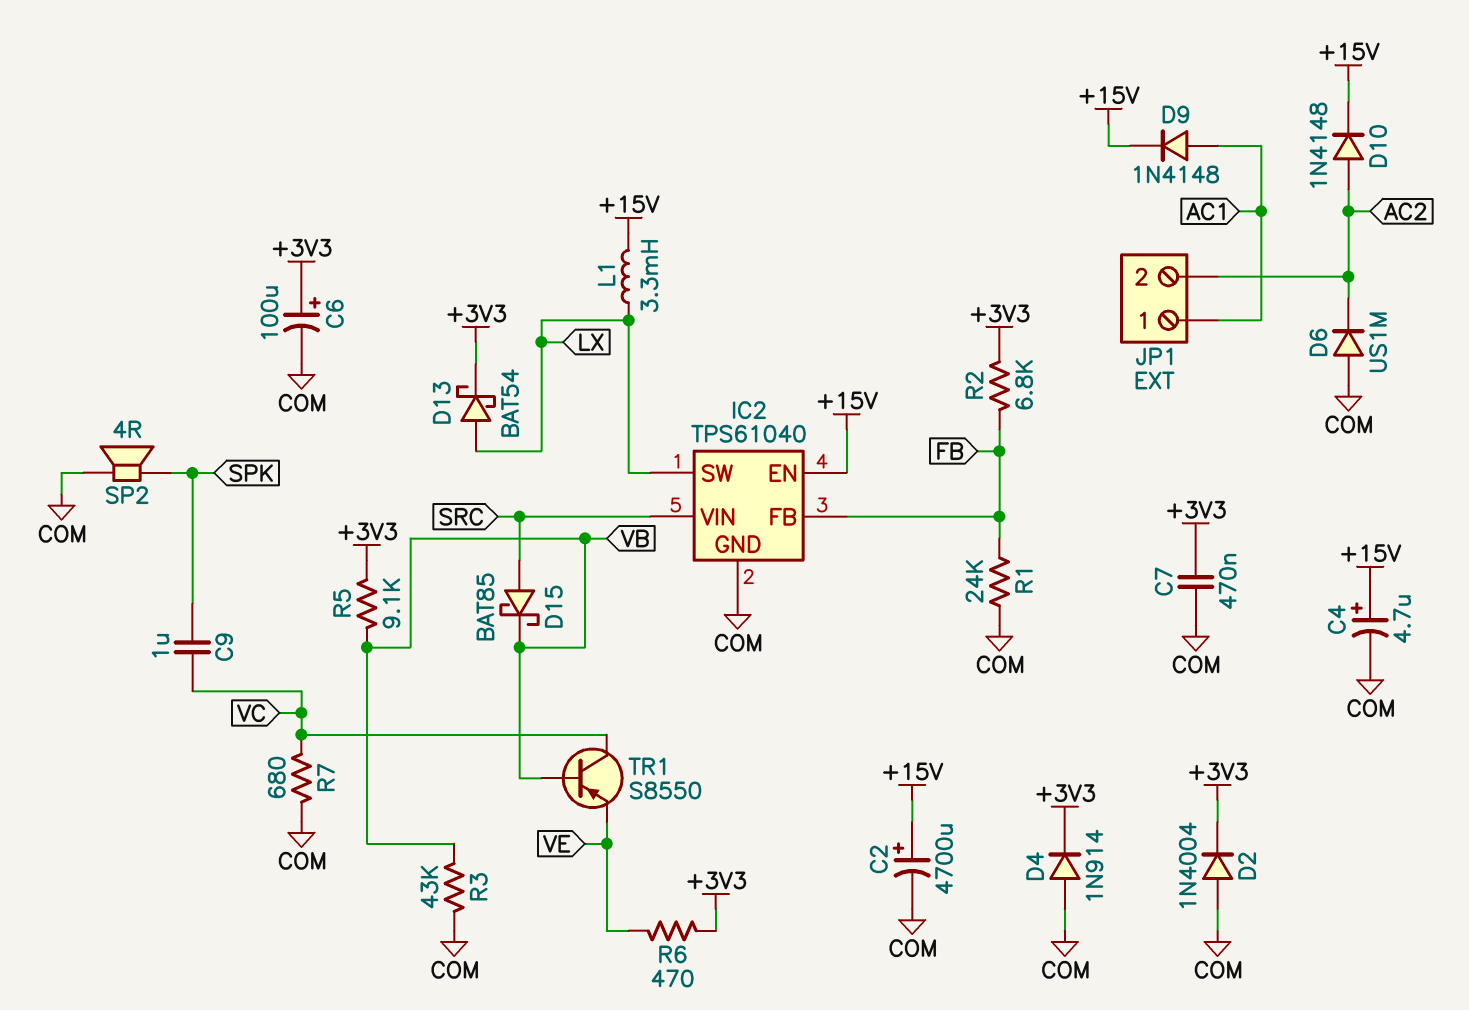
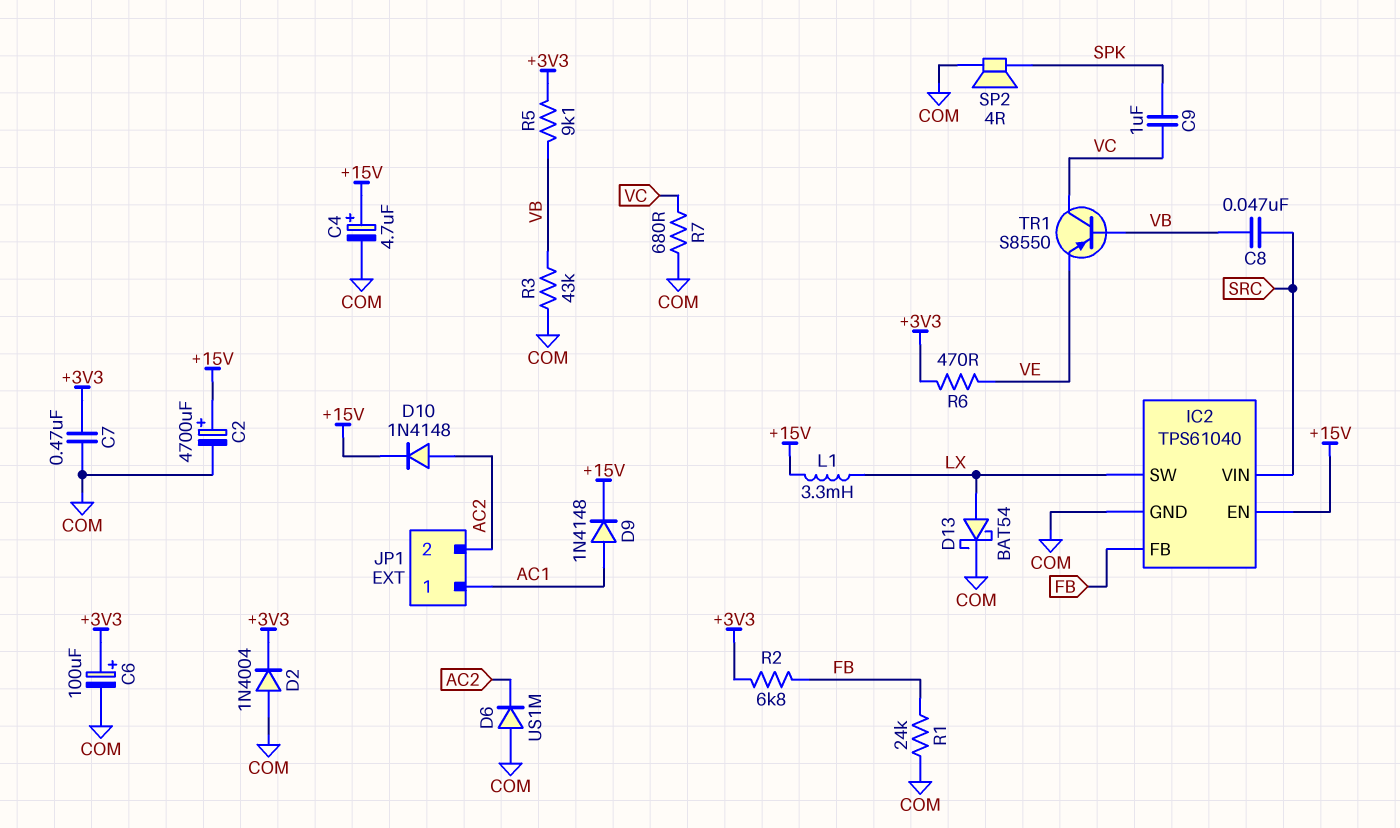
C8: none -> 47nF (SRC, VB)
D4: diode 1N914 (A COM, K +3V3) -> none
D13: schottky BAT54 (A LX, K +3V3) -> schottky BAT54 (A LX, K COM)
D15: schottky BAT85 (A SRC, K VB) -> none

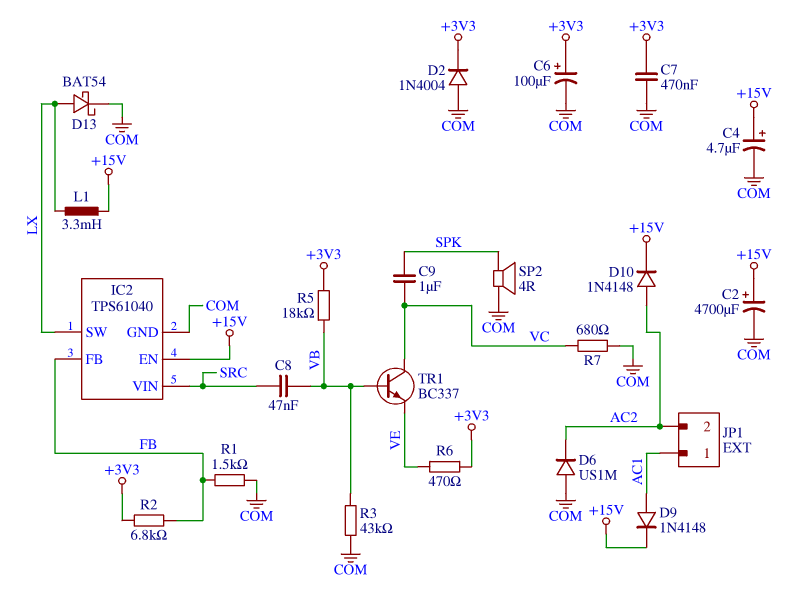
R1: 24k (COM, FB) -> 1.5k (COM, FB)
R5: 9.1k (+3V3, VB) -> 18k (+3V3, VB)
TR1: PNP S8550 (B VB, C VC, E VE) -> NPN BC337 (B VB, C VC, E VE)

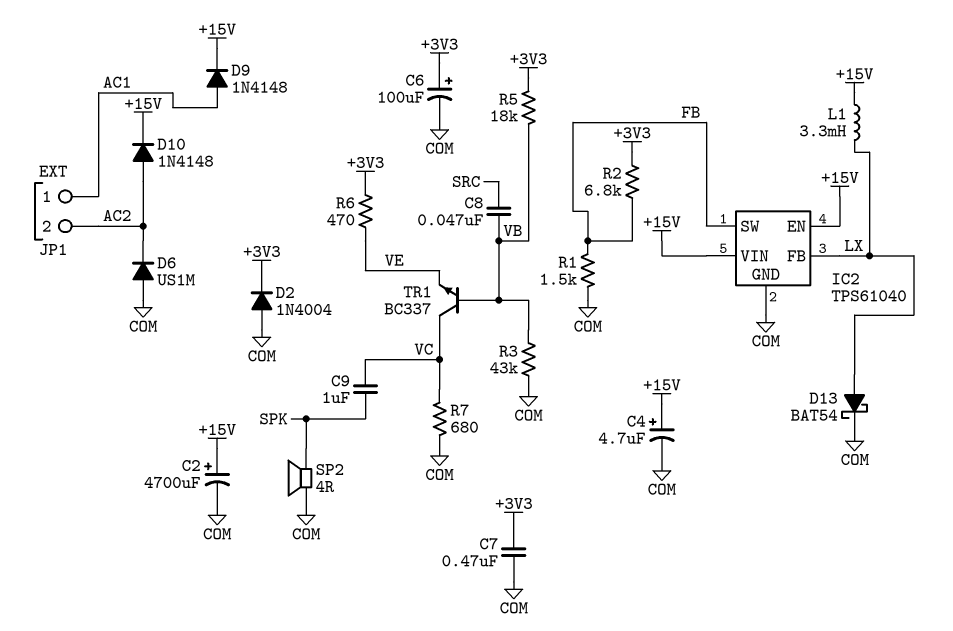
IC2 pin FB: FB -> LX
IC2 pin SW: LX -> FB
IC2 pin VIN: SRC -> +15V

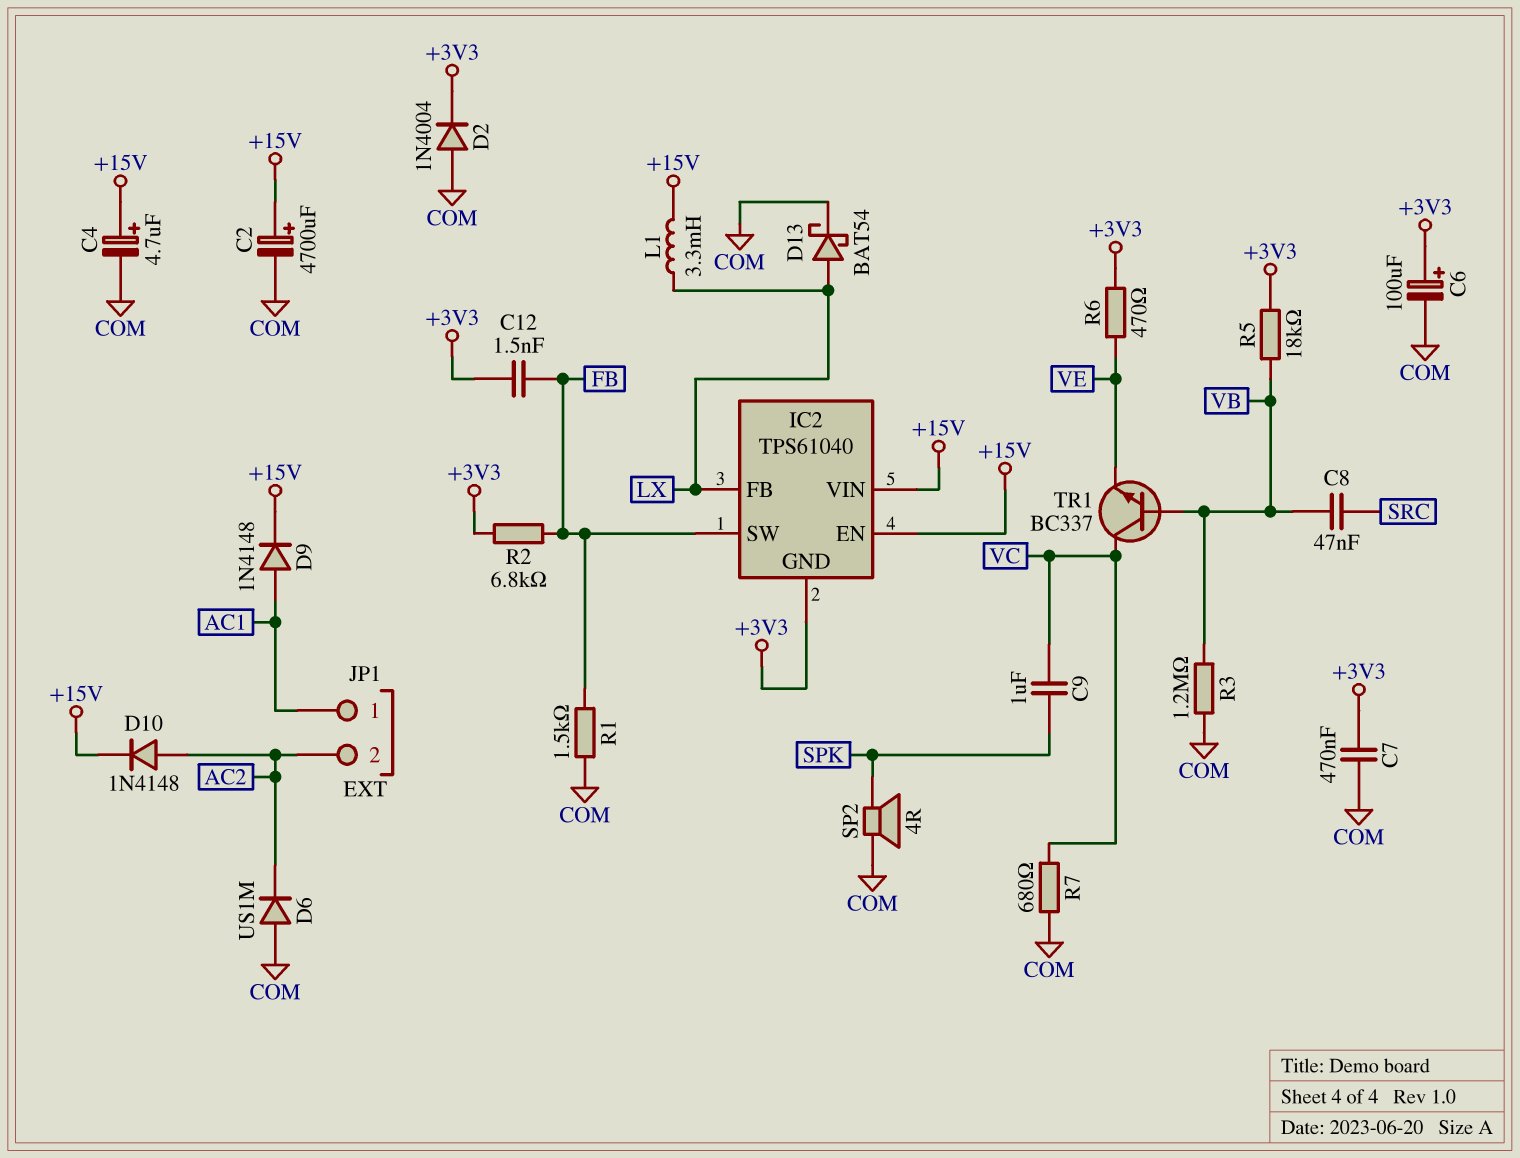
C12: none -> 1.5nF (+3V3, FB)
IC2 pin GND: COM -> +3V3
R3: 43k (COM, VB) -> 1.2M (COM, VB)

